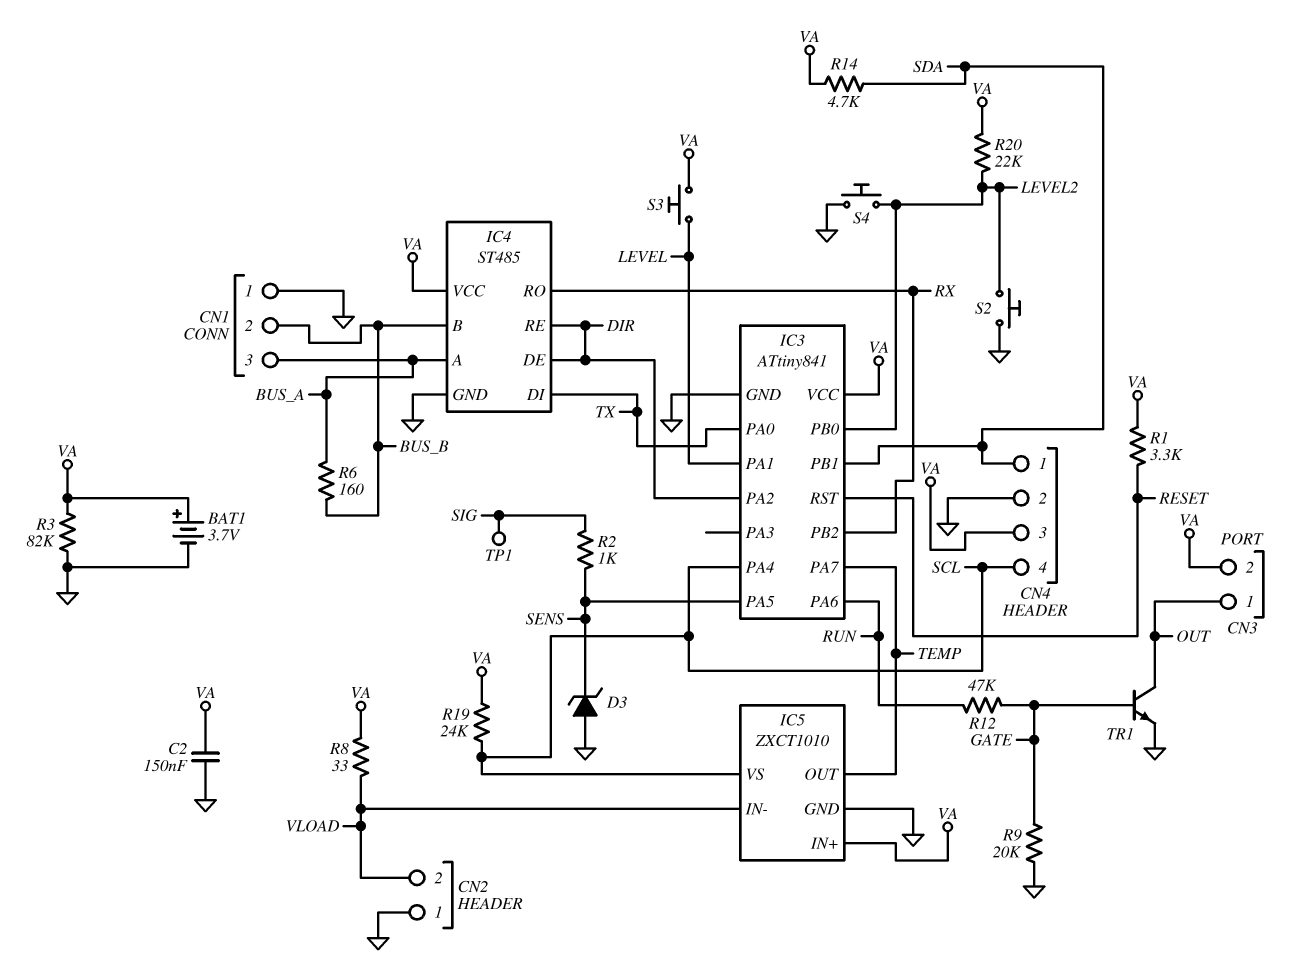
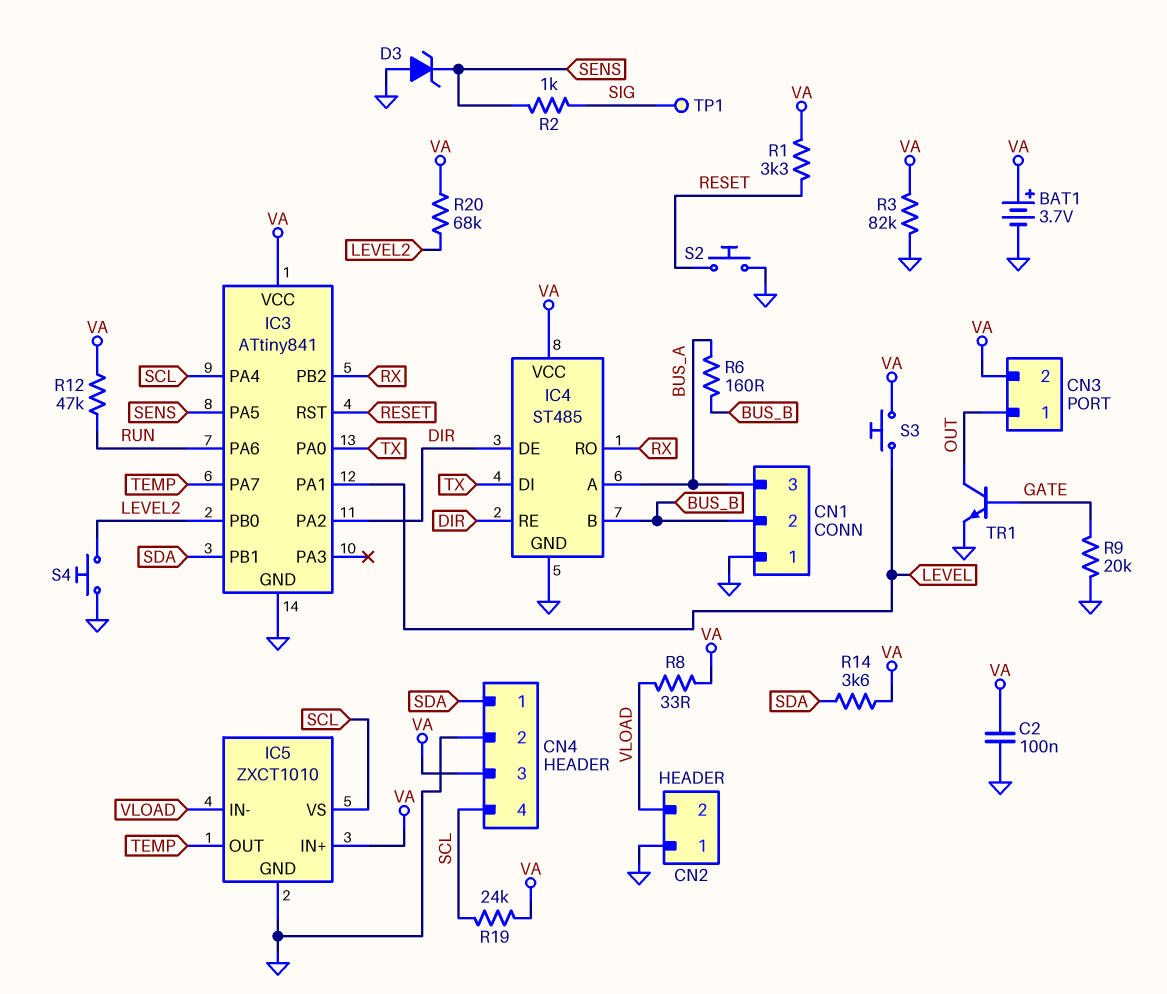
C2: 150nF (GND, VA) -> 100nF (GND, VA)
R12: 47k (GATE, RUN) -> 47k (RUN, VA)
R14: 4.7k (SDA, VA) -> 3.6k (SDA, VA)
R20: 22k (LEVEL2, VA) -> 68k (LEVEL2, VA)
S2: button (GND, LEVEL2) -> button (GND, RESET)

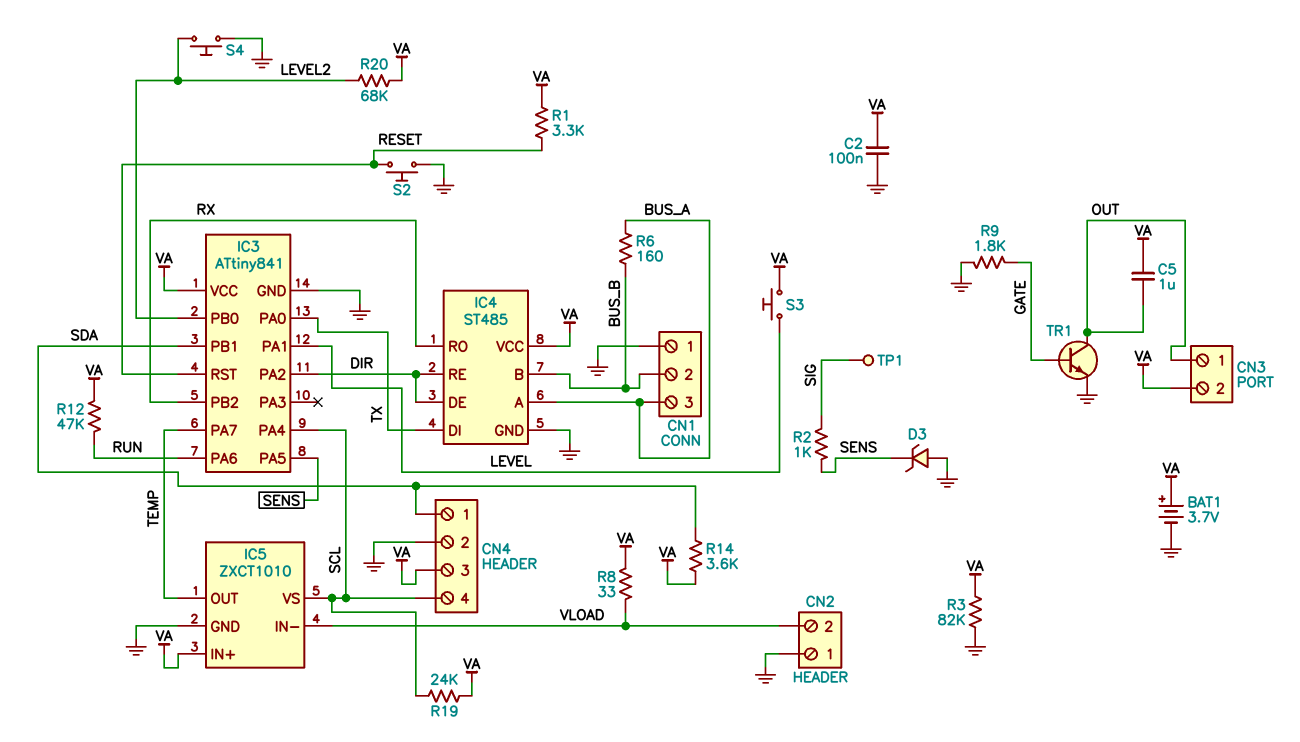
C5: none -> 1uF (OUT, VA)
R9: 20k (GATE, GND) -> 1.8k (GATE, GND)

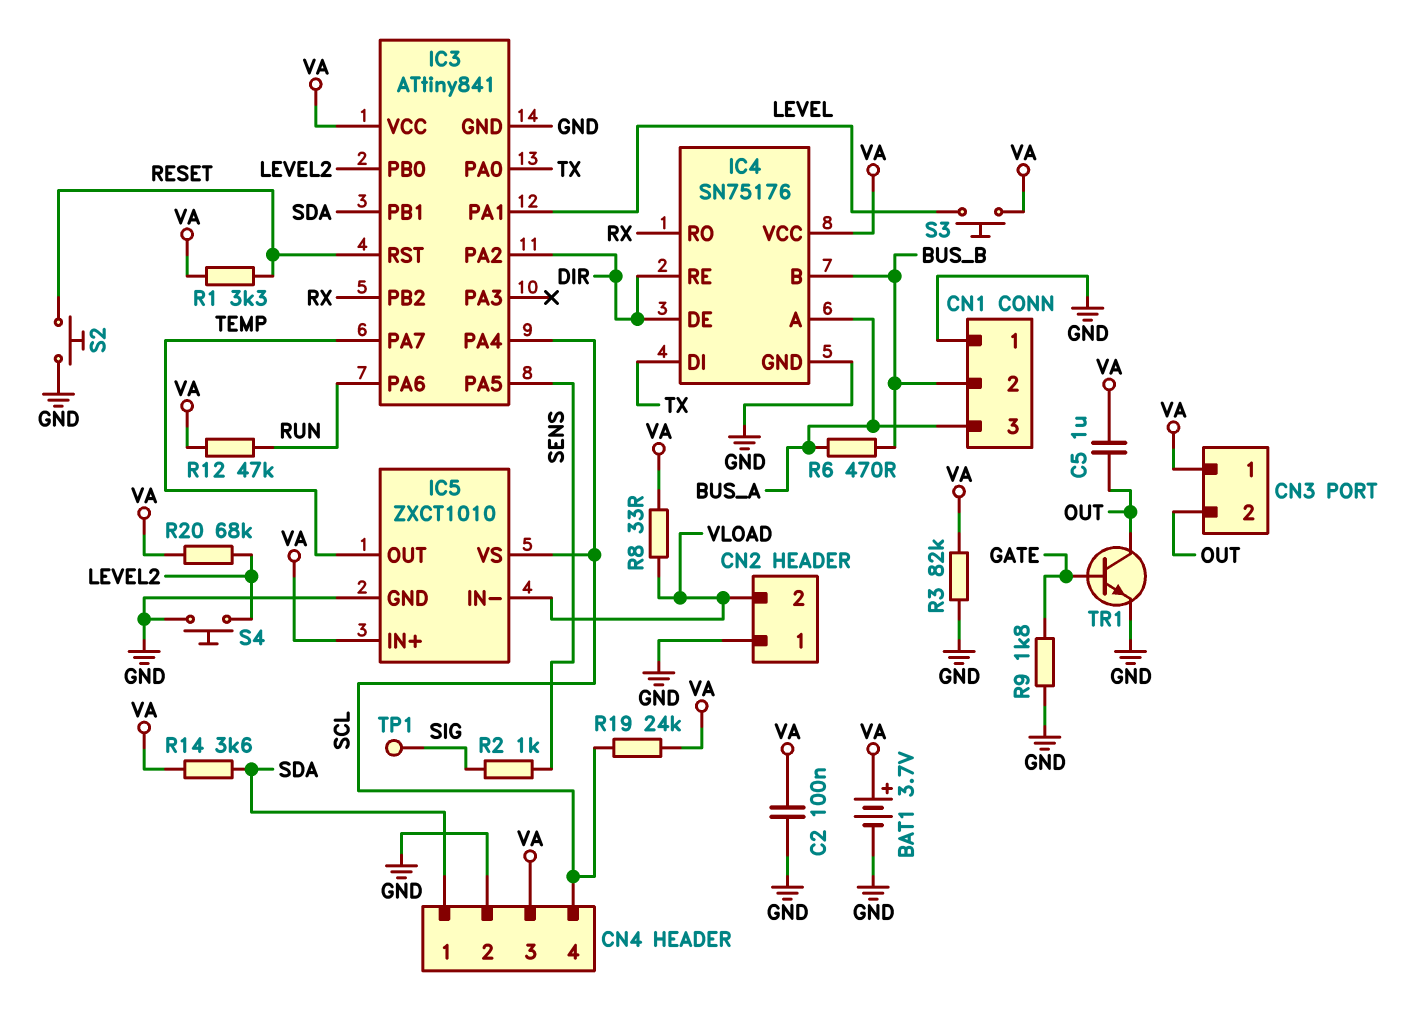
CN3 pin 1: OUT -> VA
CN3 pin 2: VA -> OUT
D3: zener (A GND, K SENS) -> none
IC4: ST485 -> SN75176
R6: 160 (BUS_A, BUS_B) -> 470 (BUS_A, BUS_B)

